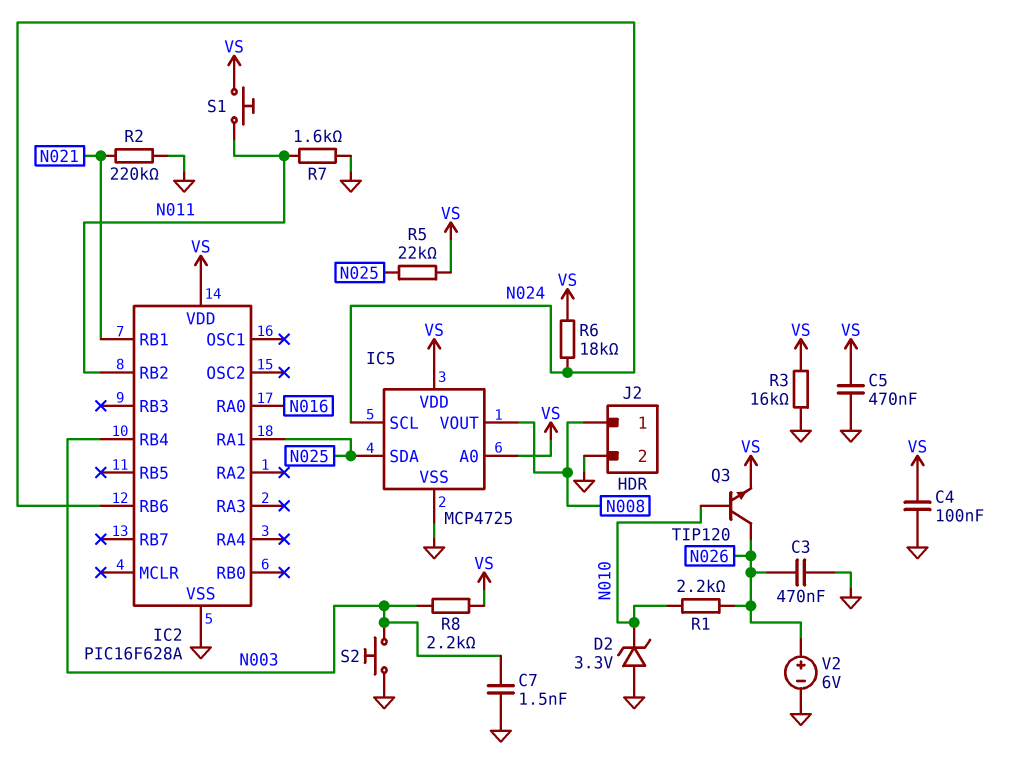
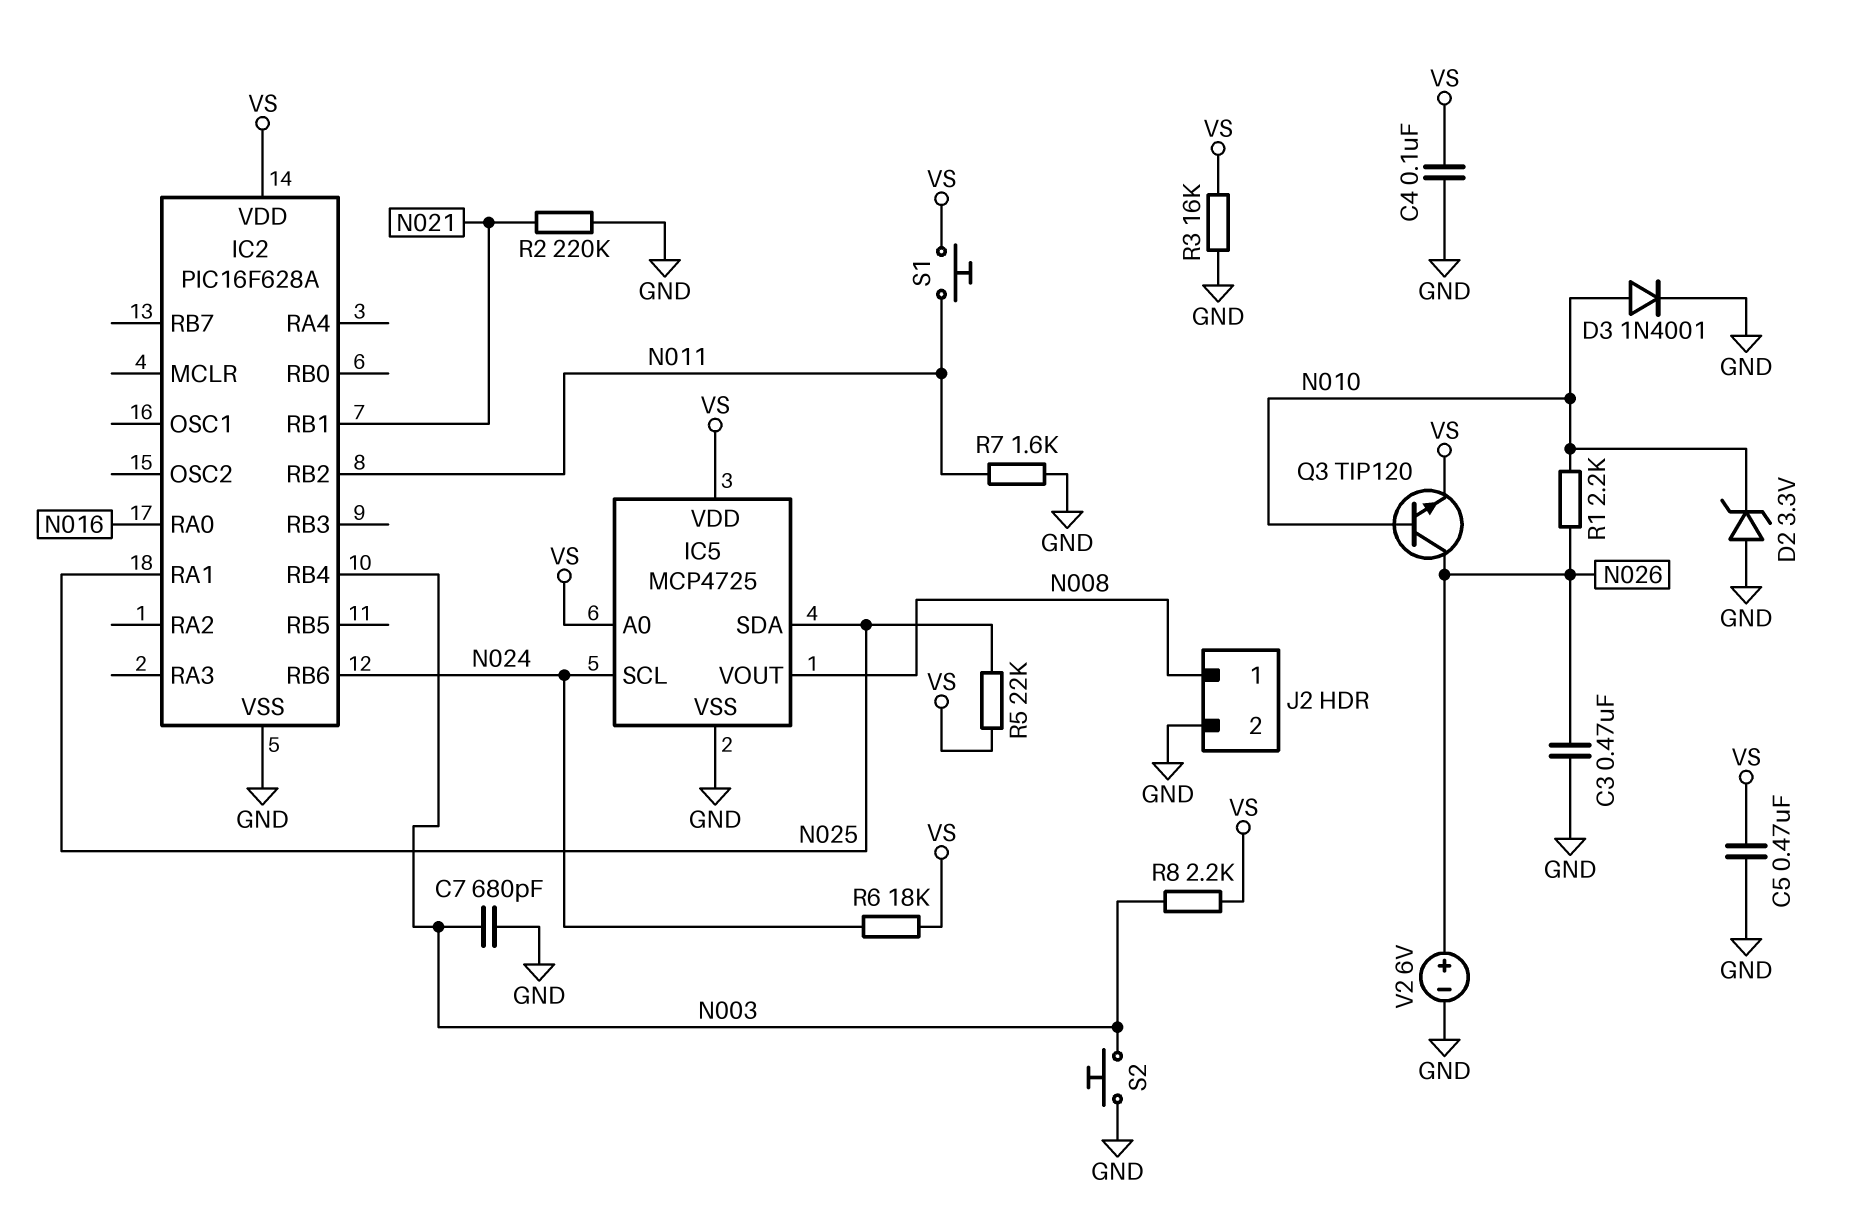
C7: 1.5nF (GND, N003) -> 680pF (GND, N003)
D3: none -> diode 1N4001 (A N010, K GND)

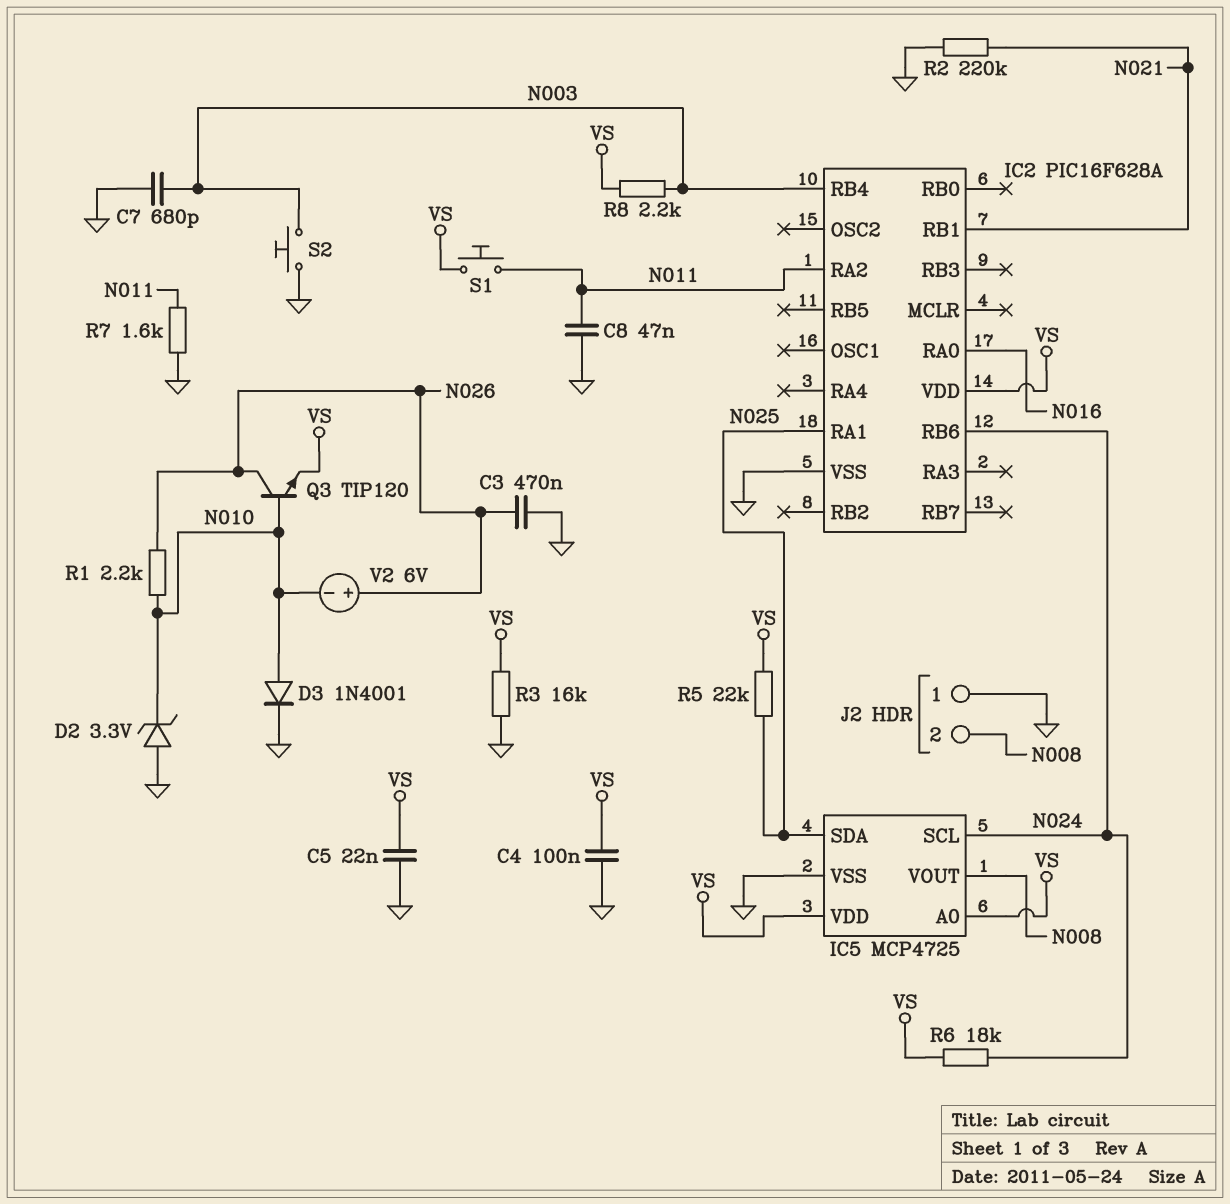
C5: 470nF (GND, VS) -> 22nF (GND, VS)
C8: none -> 47nF (GND, N011)
IC2 pin RA2: none -> N011
IC2 pin RB2: N011 -> none
J2 pin 1: N008 -> GND
J2 pin 2: GND -> N008
V2: 6V (plus N026, minus GND) -> 6V (plus N026, minus N010)

